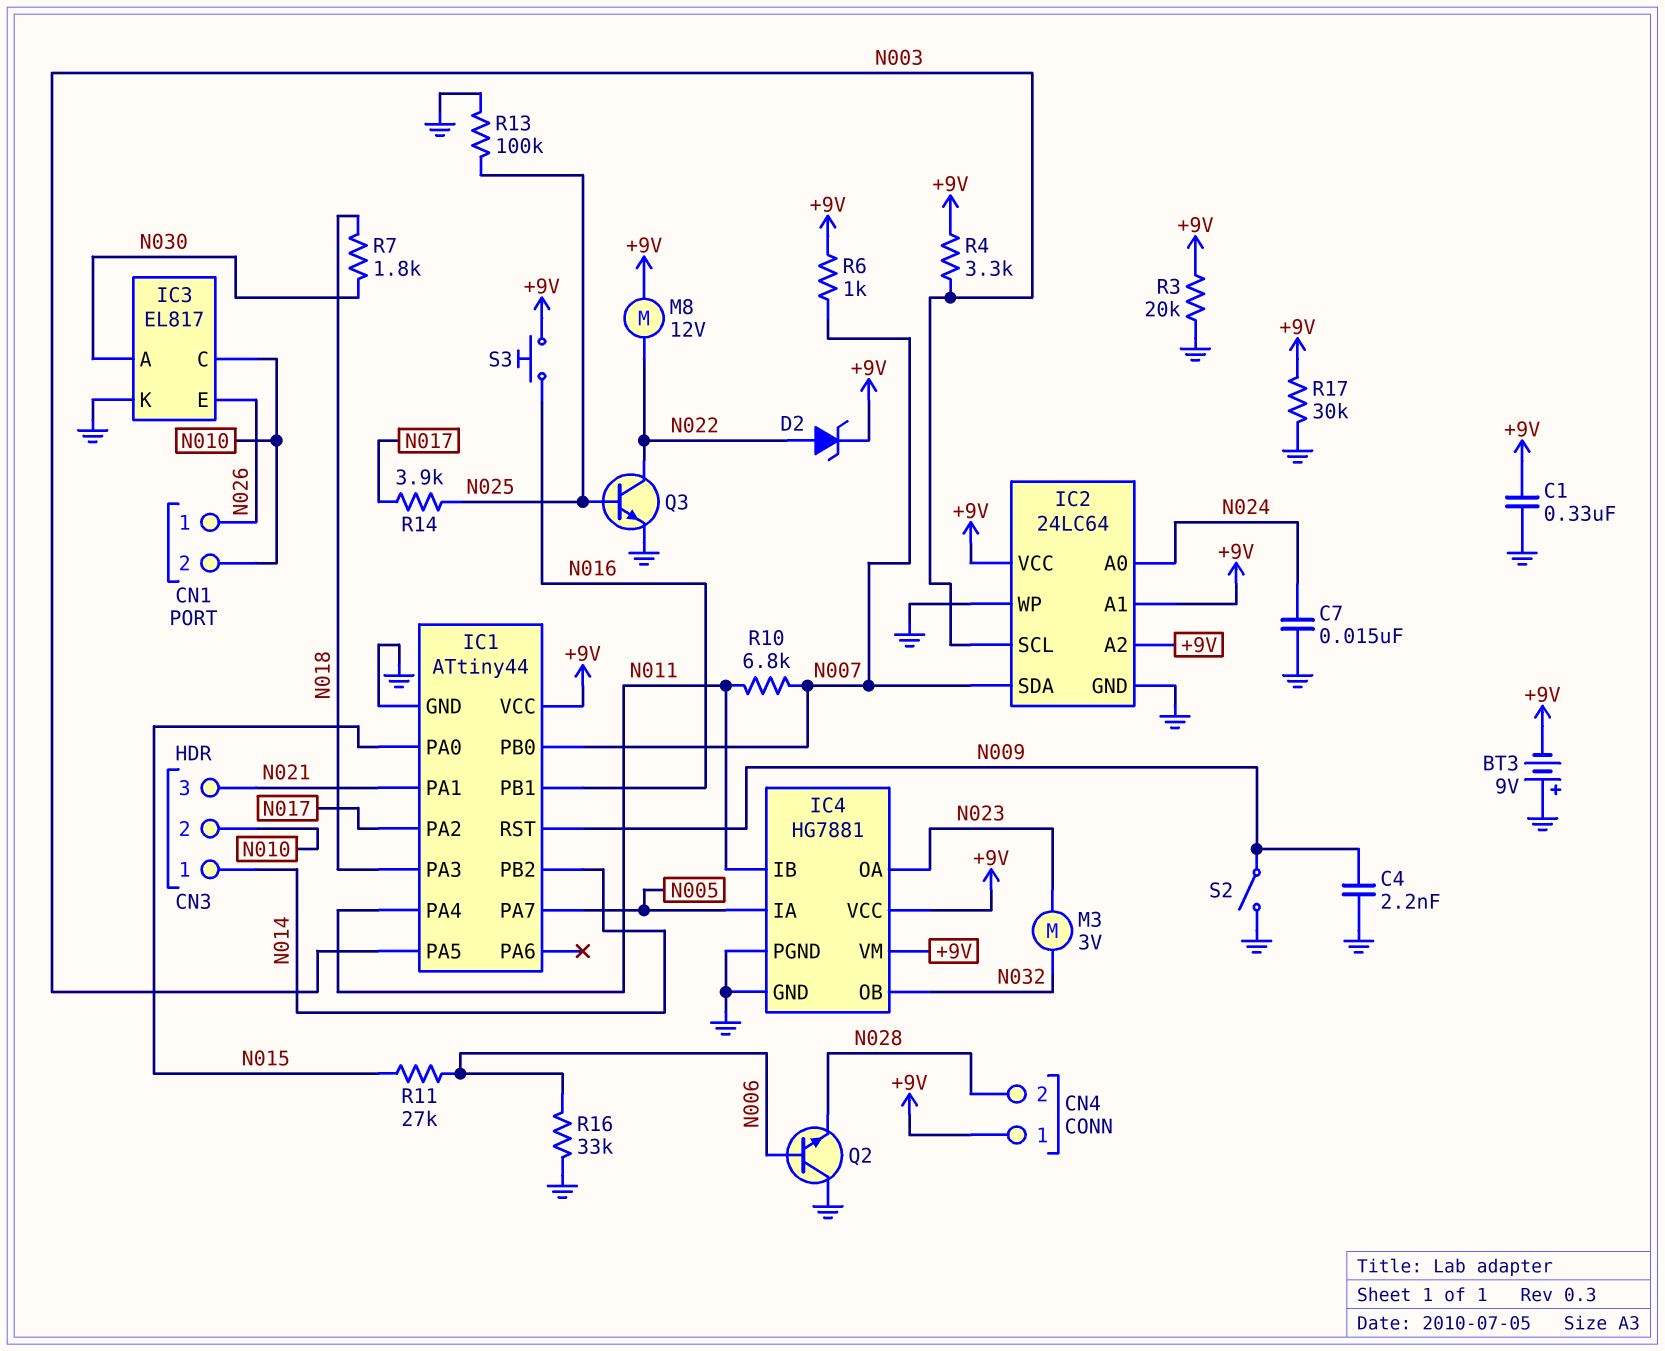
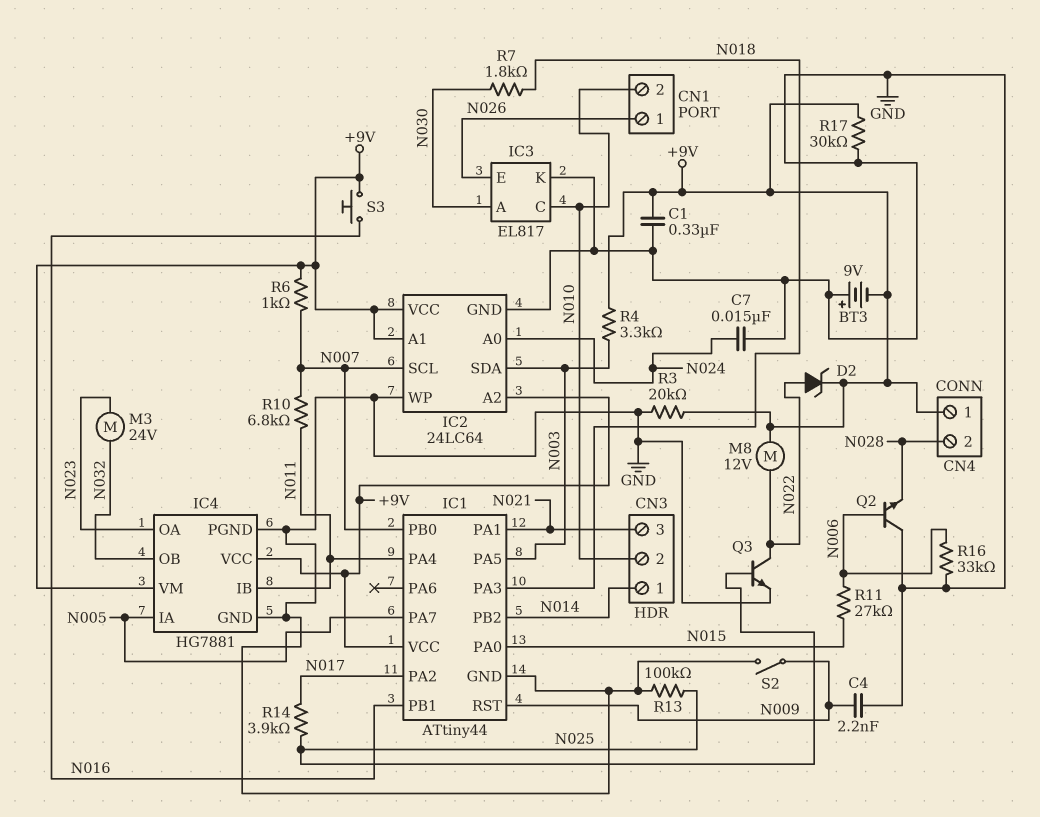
IC2 pin SCL: N003 -> N007
IC2 pin SDA: N007 -> N003
M3: motor 3V (N023, N032) -> motor 24V (N023, N032)

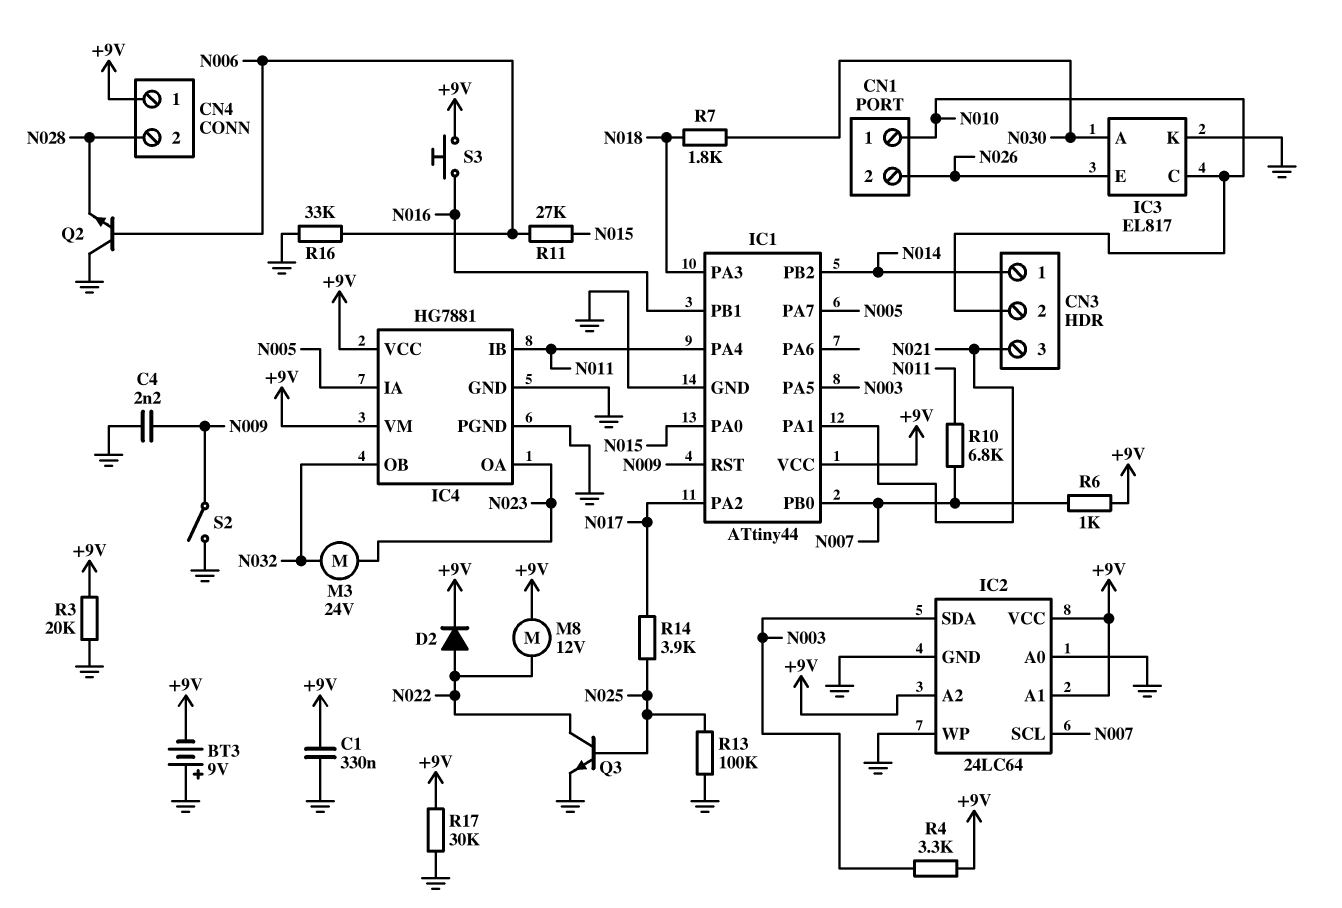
C7: 15nF (GND, N024) -> none
CN1 pin 1: N026 -> N010
CN1 pin 2: N010 -> N026
D2: zener (A N022, K +9V) -> diode (A N022, K +9V)
IC2 pin A0: N024 -> GND

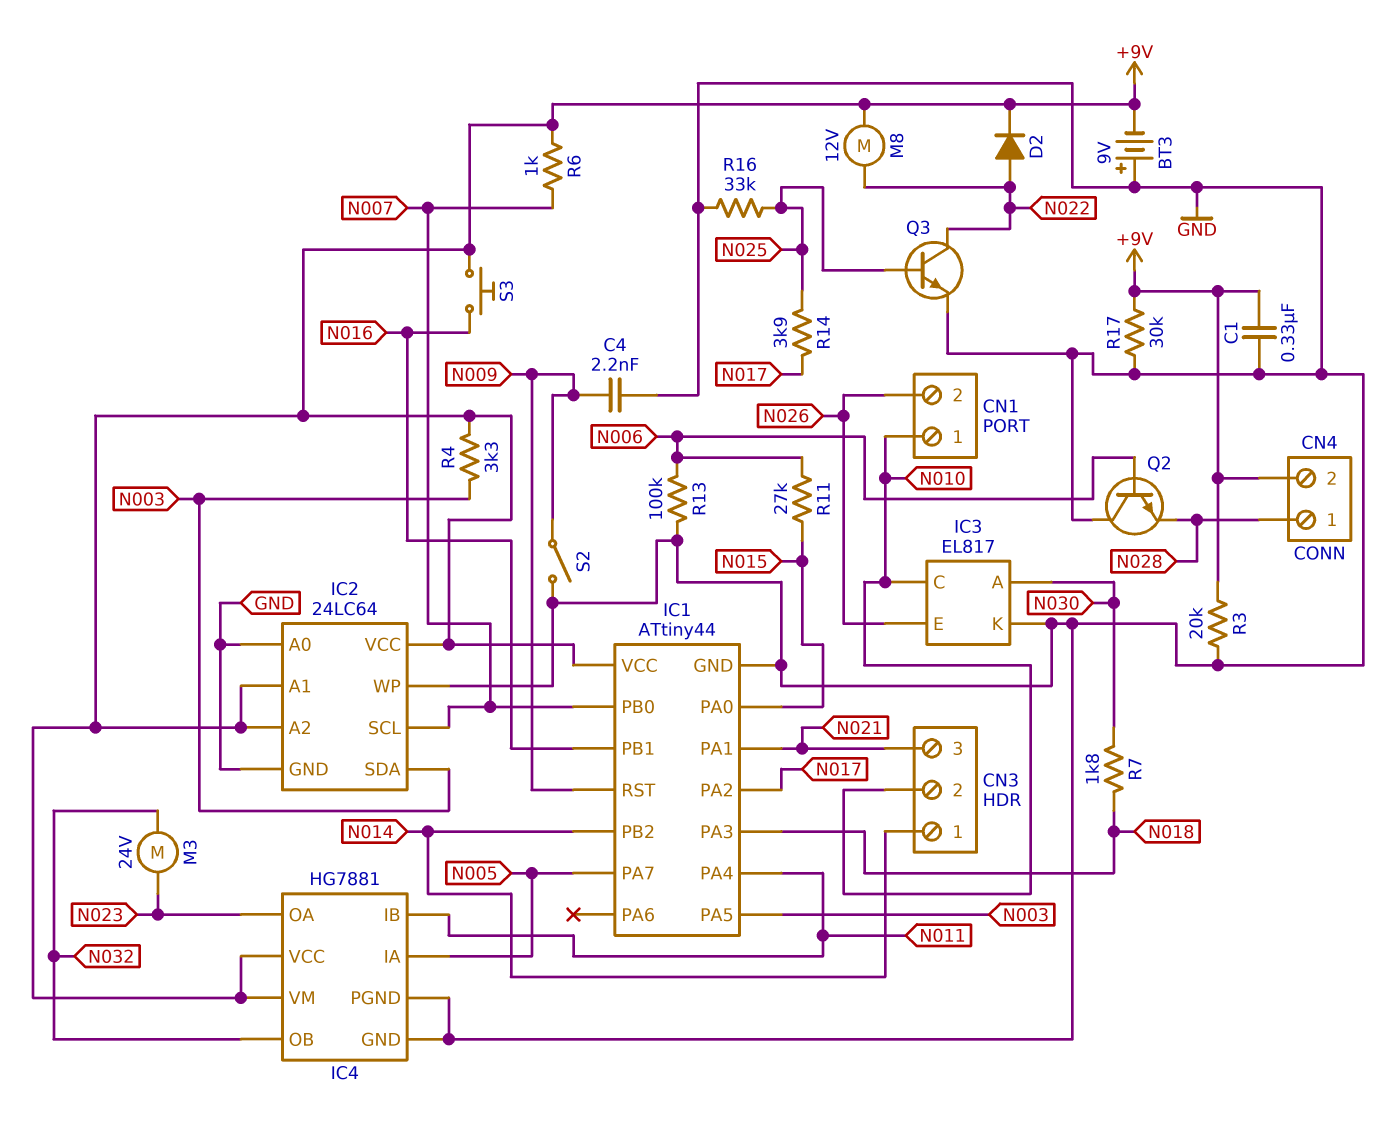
CN4 pin 1: +9V -> N028
CN4 pin 2: N028 -> +9V
R10: 6.8k (N007, N011) -> none
R13: 100k (GND, N025) -> 100k (GND, N006)
R16: 33k (GND, N006) -> 33k (GND, N025)

